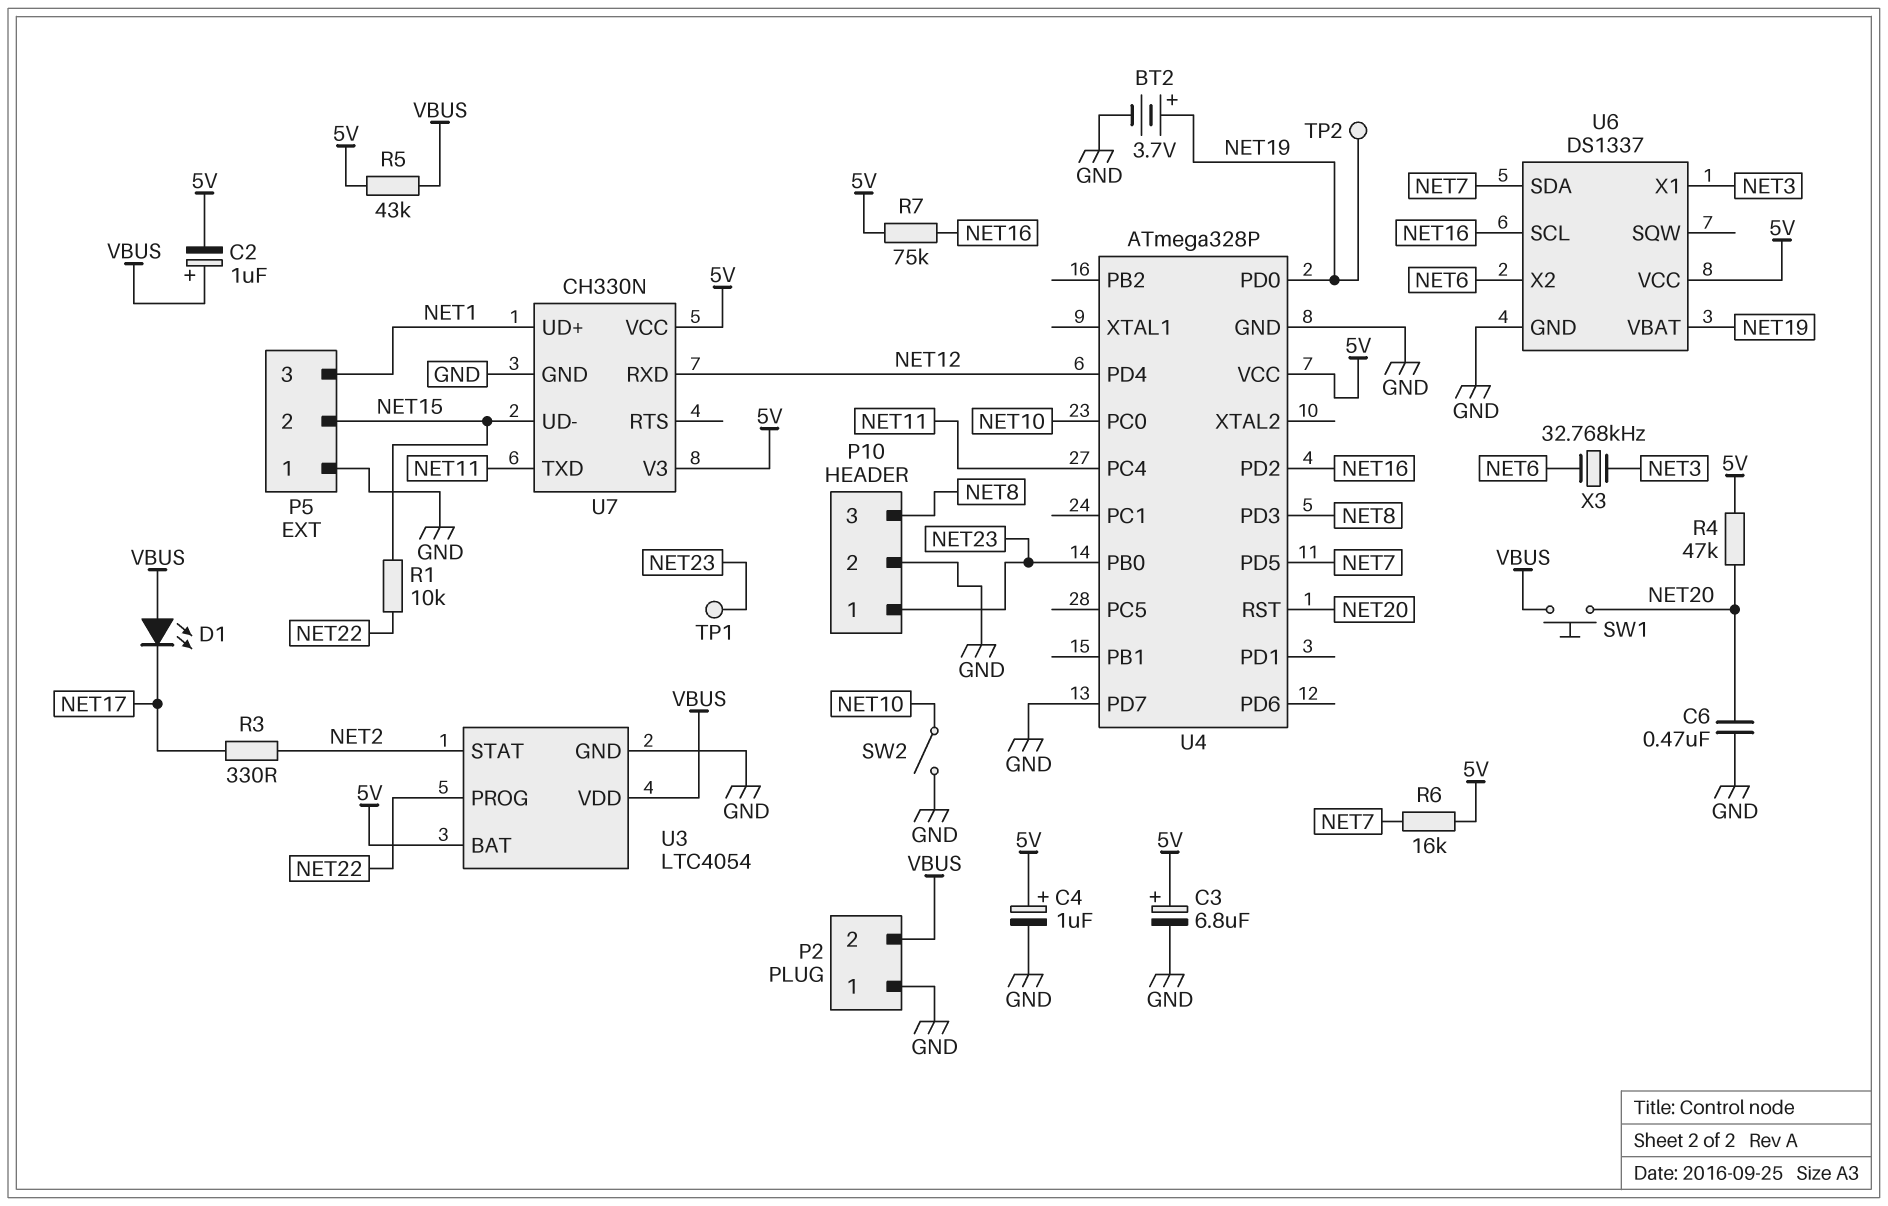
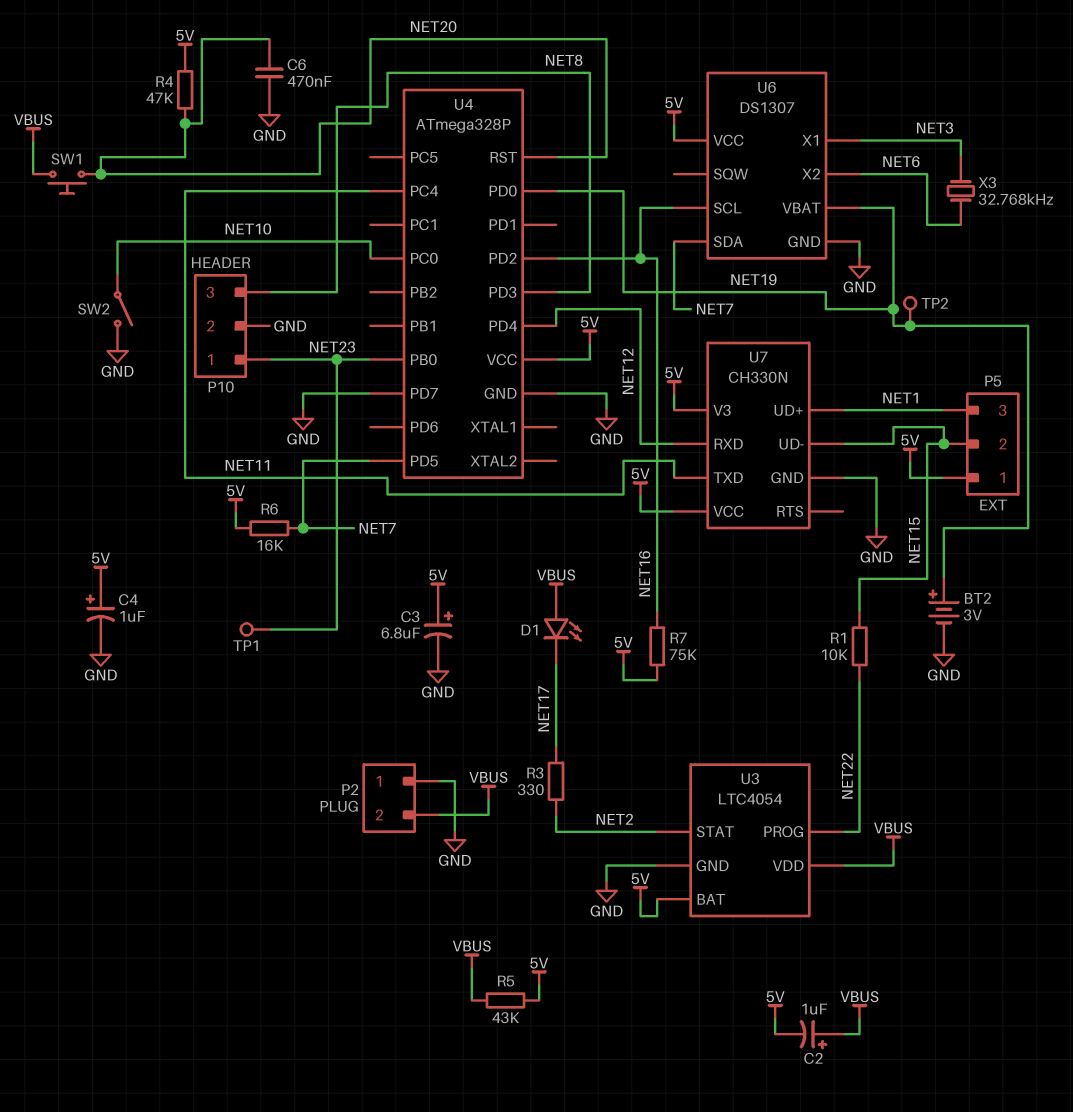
BT2: 3.7V (plus NET19, minus GND) -> 3V (plus NET19, minus GND)
P5 pin 1: GND -> 5V
U6: DS1337 -> DS1307

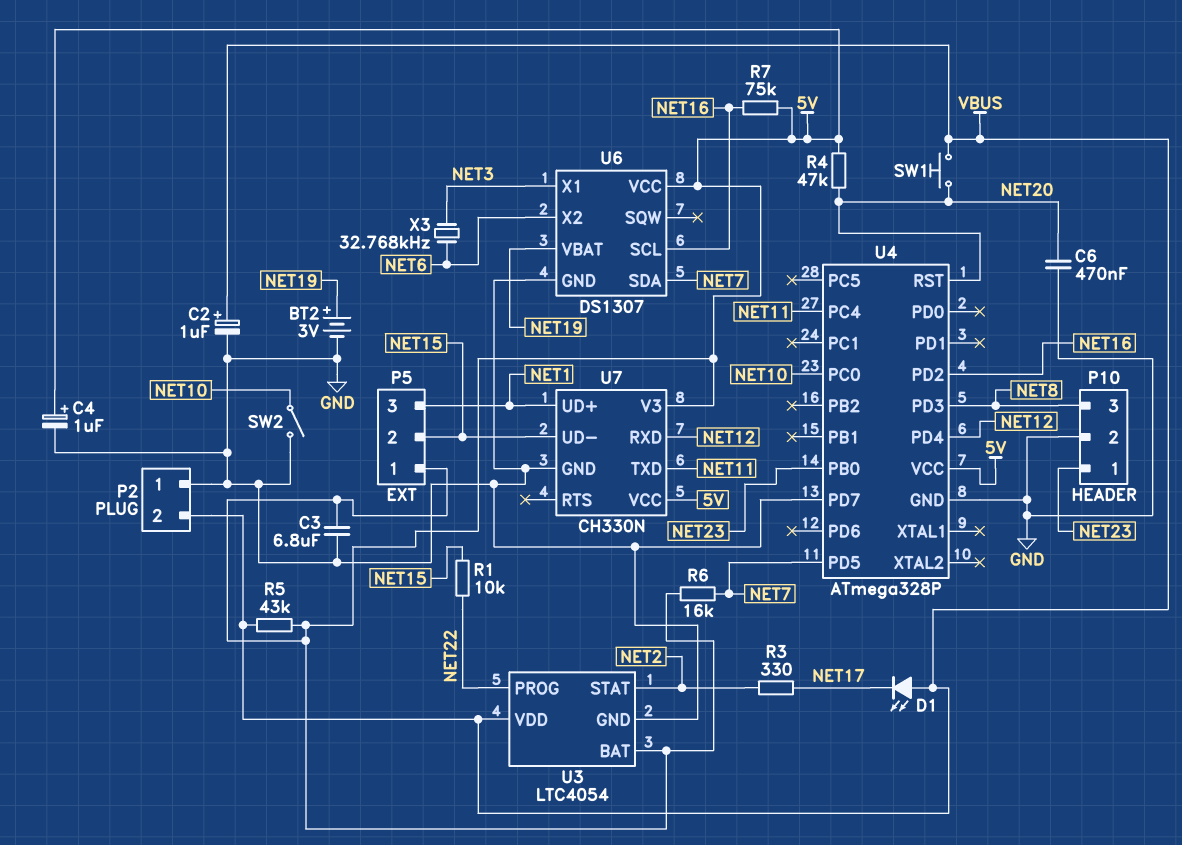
C2: 1uF (plus VBUS, minus 5V) -> 1uF (plus VBUS, minus GND)
C3: 6.8uF (plus 5V, minus GND) -> 6.8uF (5V, GND)
TP1: test point (NET23) -> none
TP2: test point (NET19) -> none
U4 pin PD0: NET19 -> none

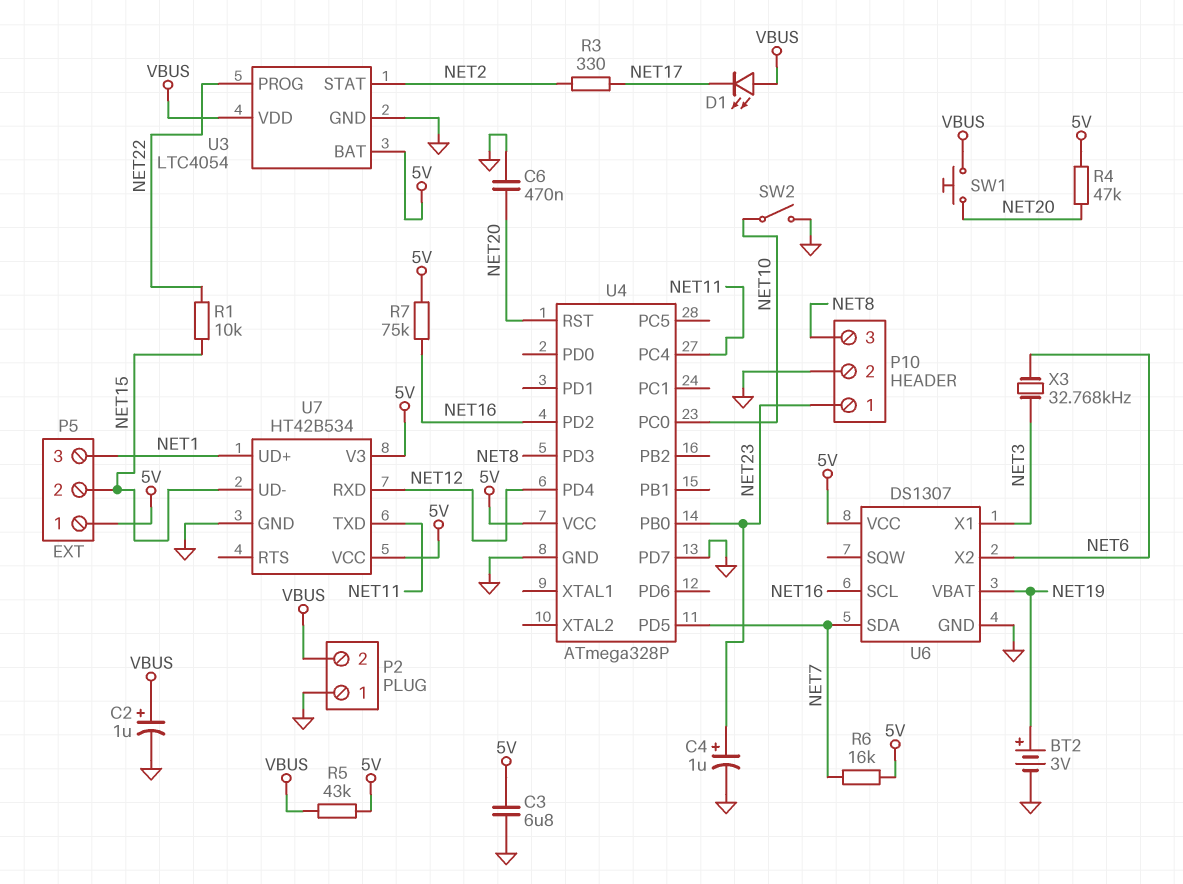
C4: 1uF (plus 5V, minus GND) -> 1uF (plus NET23, minus GND)
U7: CH330N -> HT42B534

